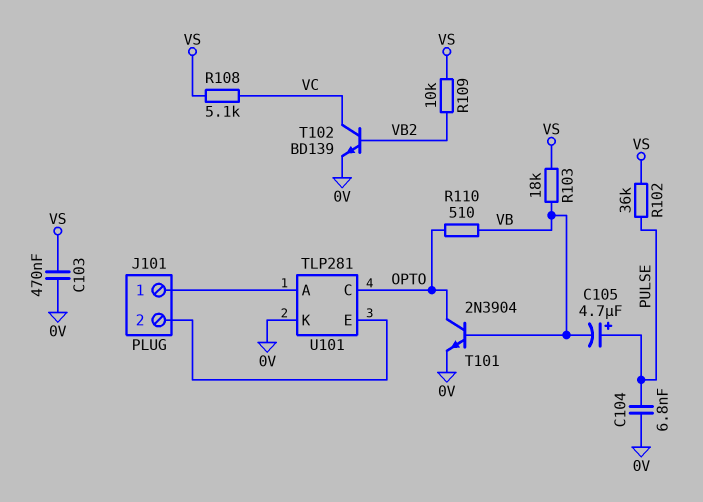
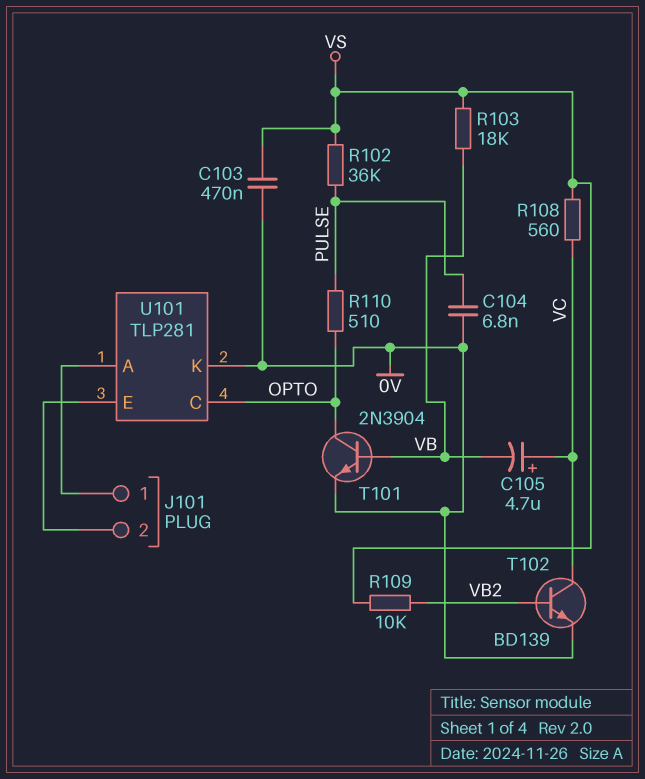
C105: 4.7uF (plus PULSE, minus VB) -> 4.7uF (plus VC, minus VB)
R108: 5.1k (VC, VS) -> 560 (VC, VS)
R110: 510 (OPTO, VB) -> 510 (OPTO, PULSE)

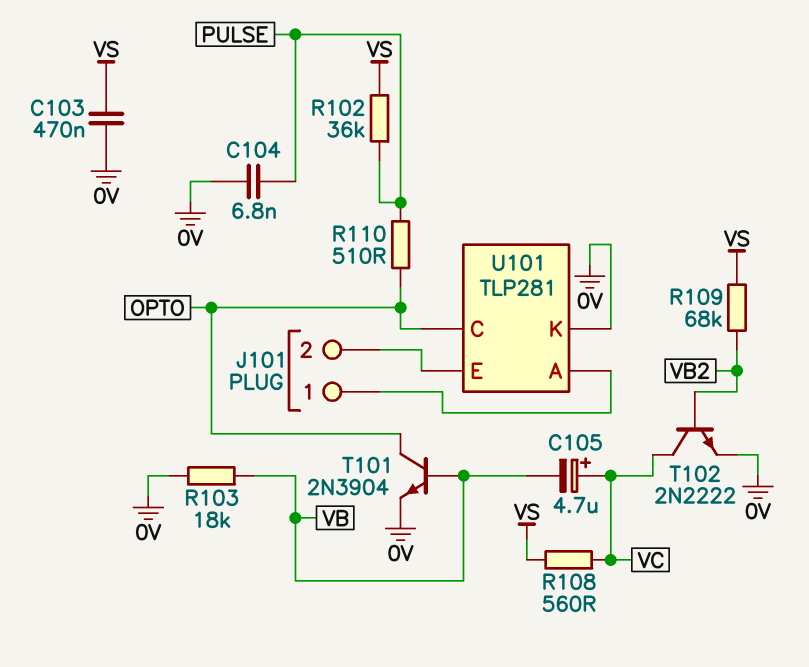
R103: 18k (VB, VS) -> 18k (0V, VB)
R109: 10k (VB2, VS) -> 68k (VB2, VS)
T102: NPN BD139 (B VB2, C VC, E 0V) -> NPN 2N2222 (B VB2, C VC, E 0V)

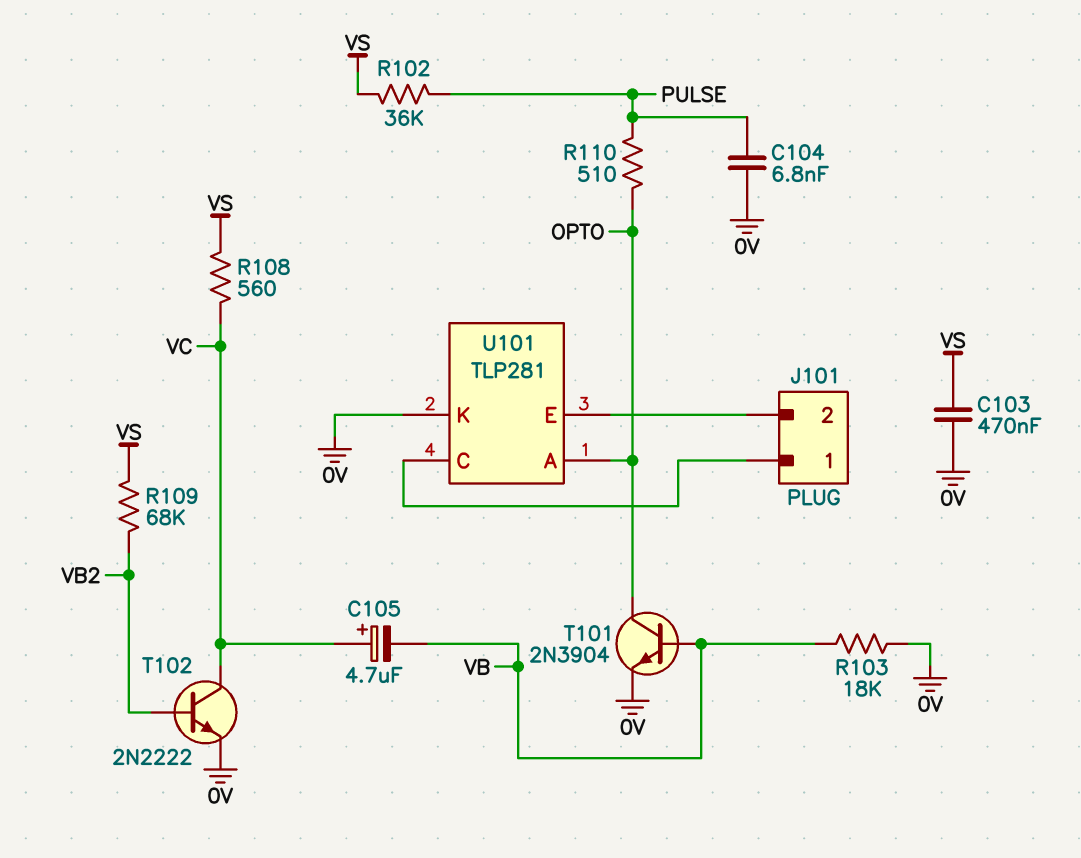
U101 pin A: J101/1 -> OPTO
U101 pin C: OPTO -> J101/1

